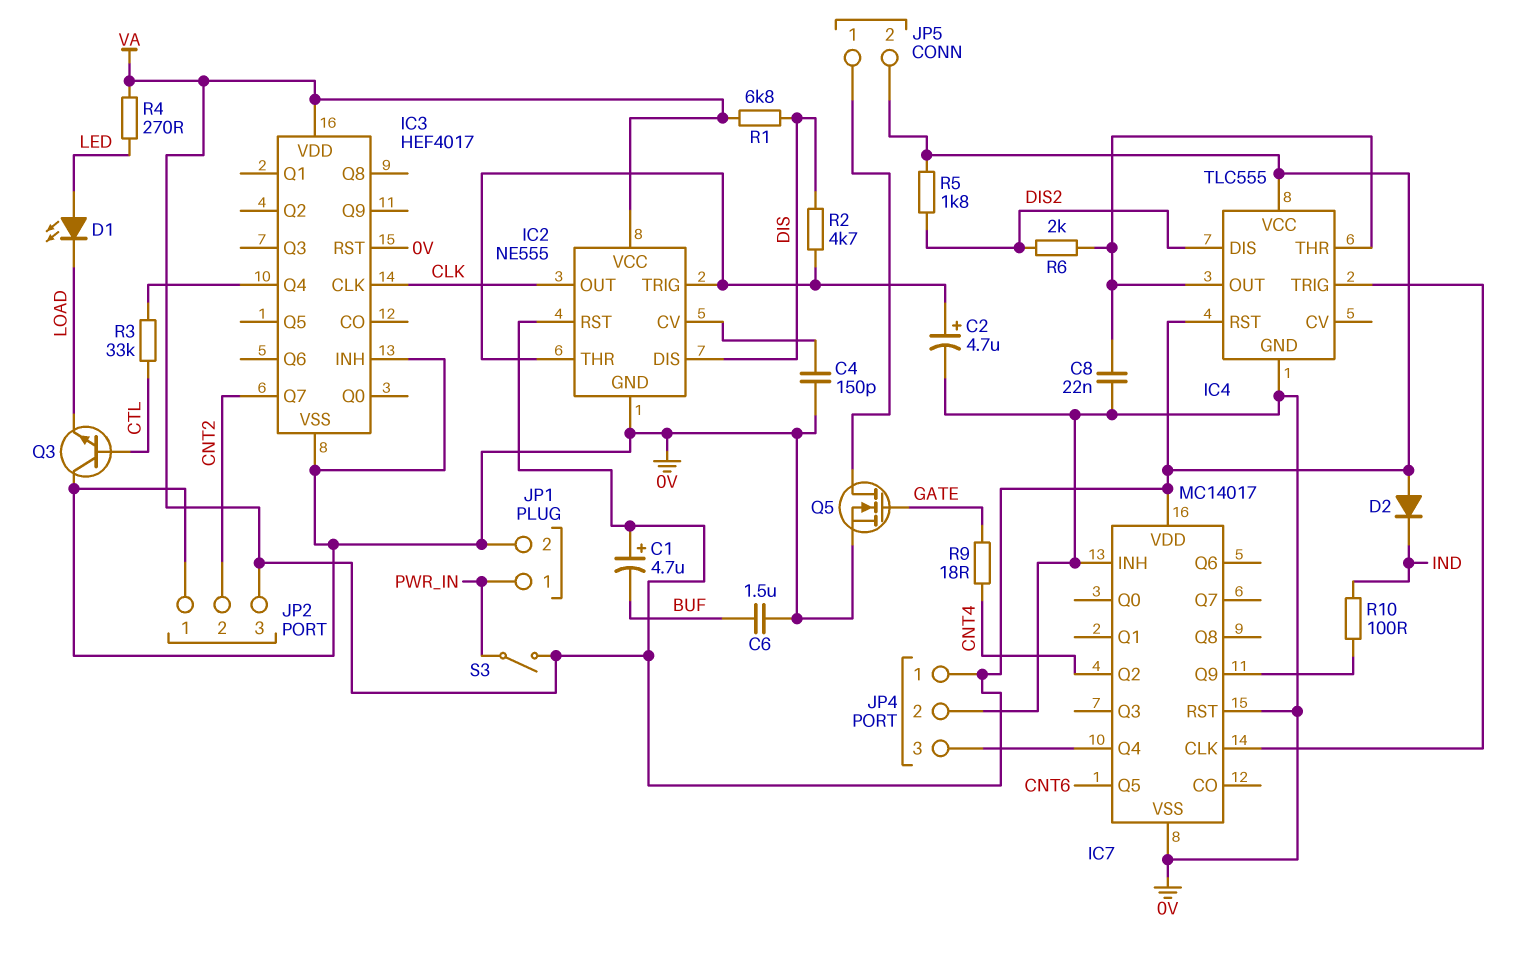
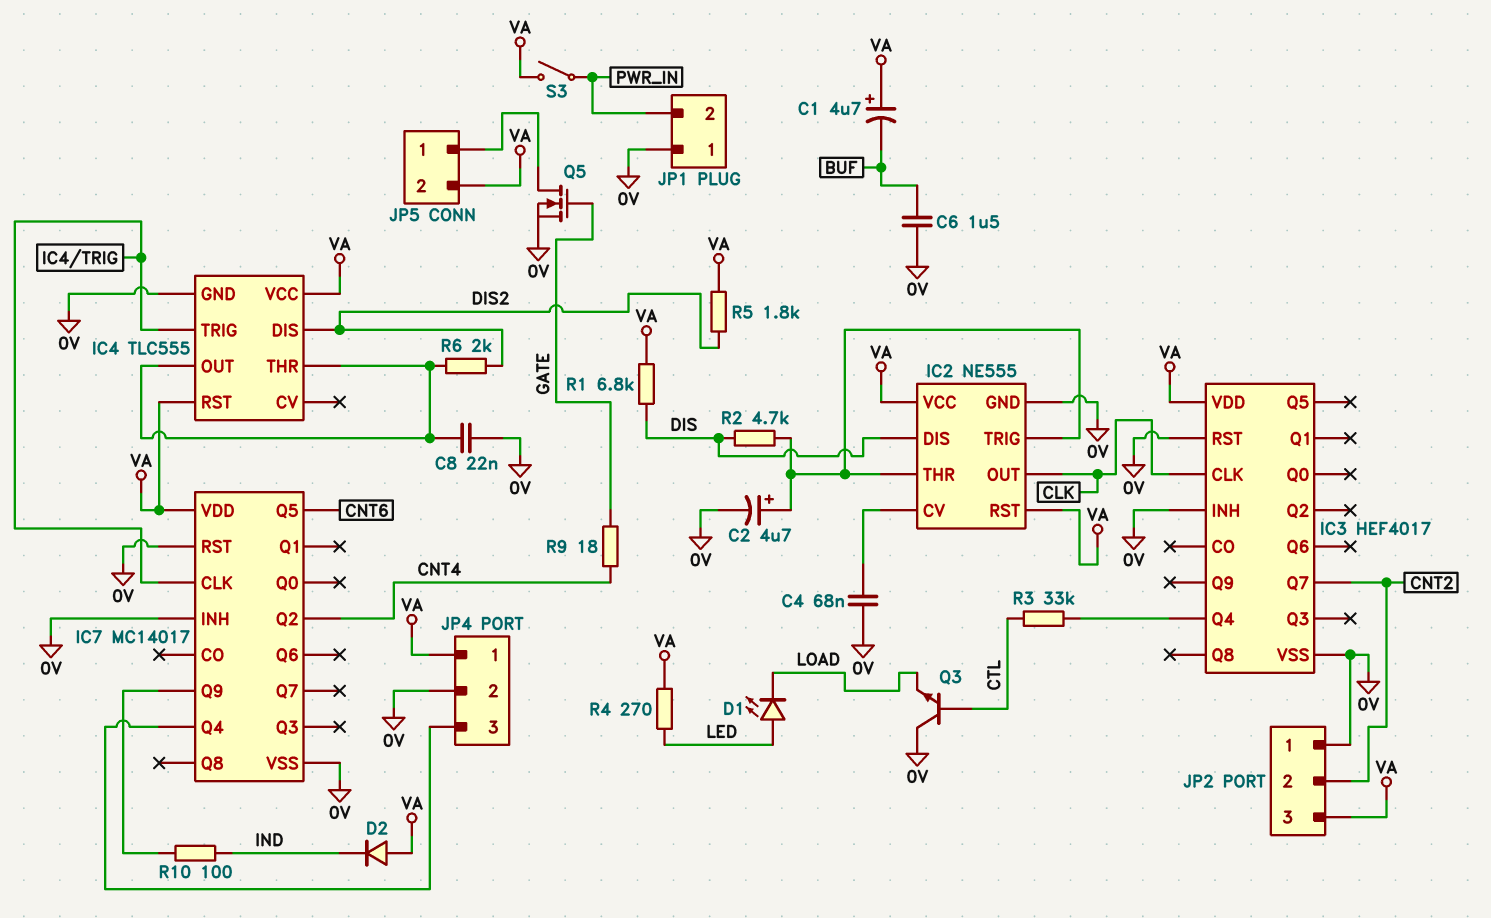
C4: 150pF (0V, IC2/CV) -> 68nF (0V, IC2/CV)
JP1 pin 1: PWR_IN -> 0V
JP1 pin 2: 0V -> PWR_IN

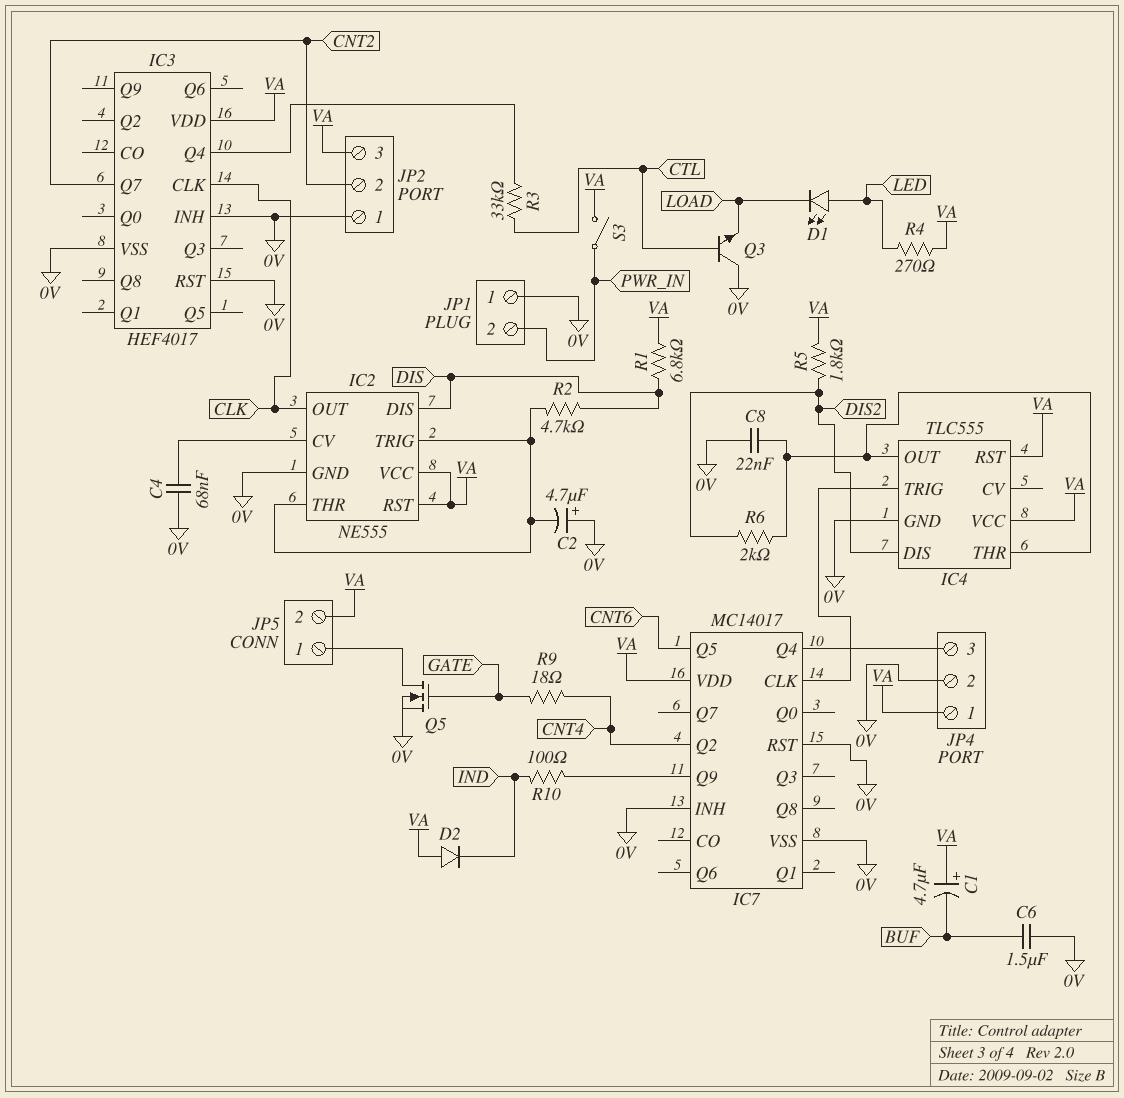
C2: 4.7uF (plus IC2/THR, minus 0V) -> 4.7uF (plus 0V, minus IC2/THR)

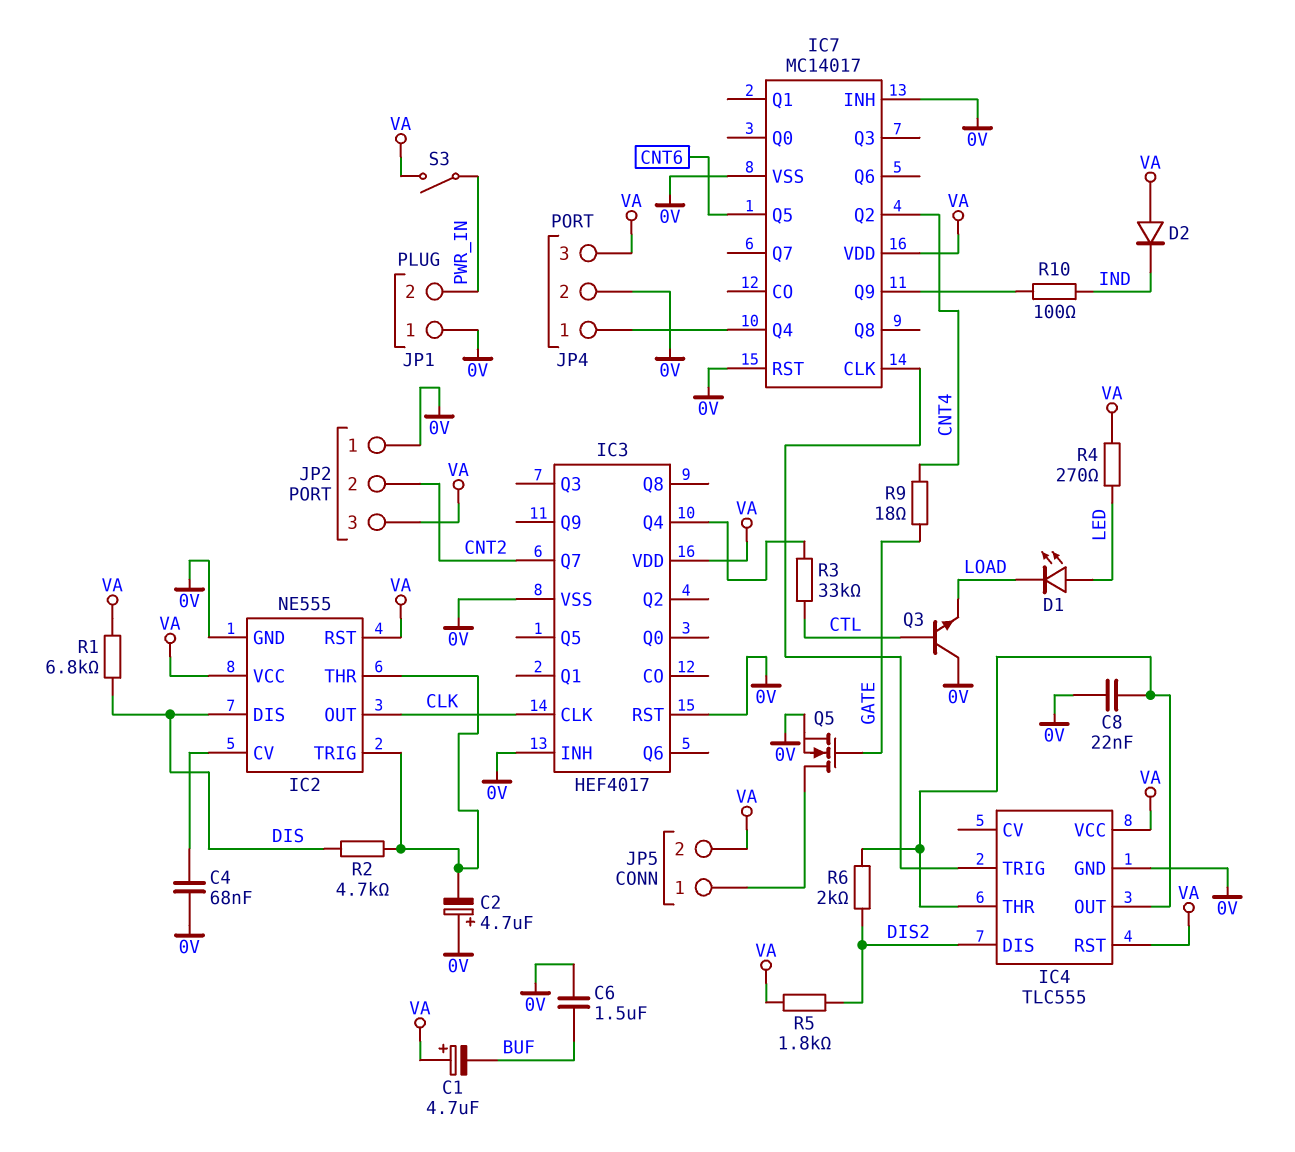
JP4 pin 1: VA -> IC7/Q4
JP4 pin 3: IC7/Q4 -> VA

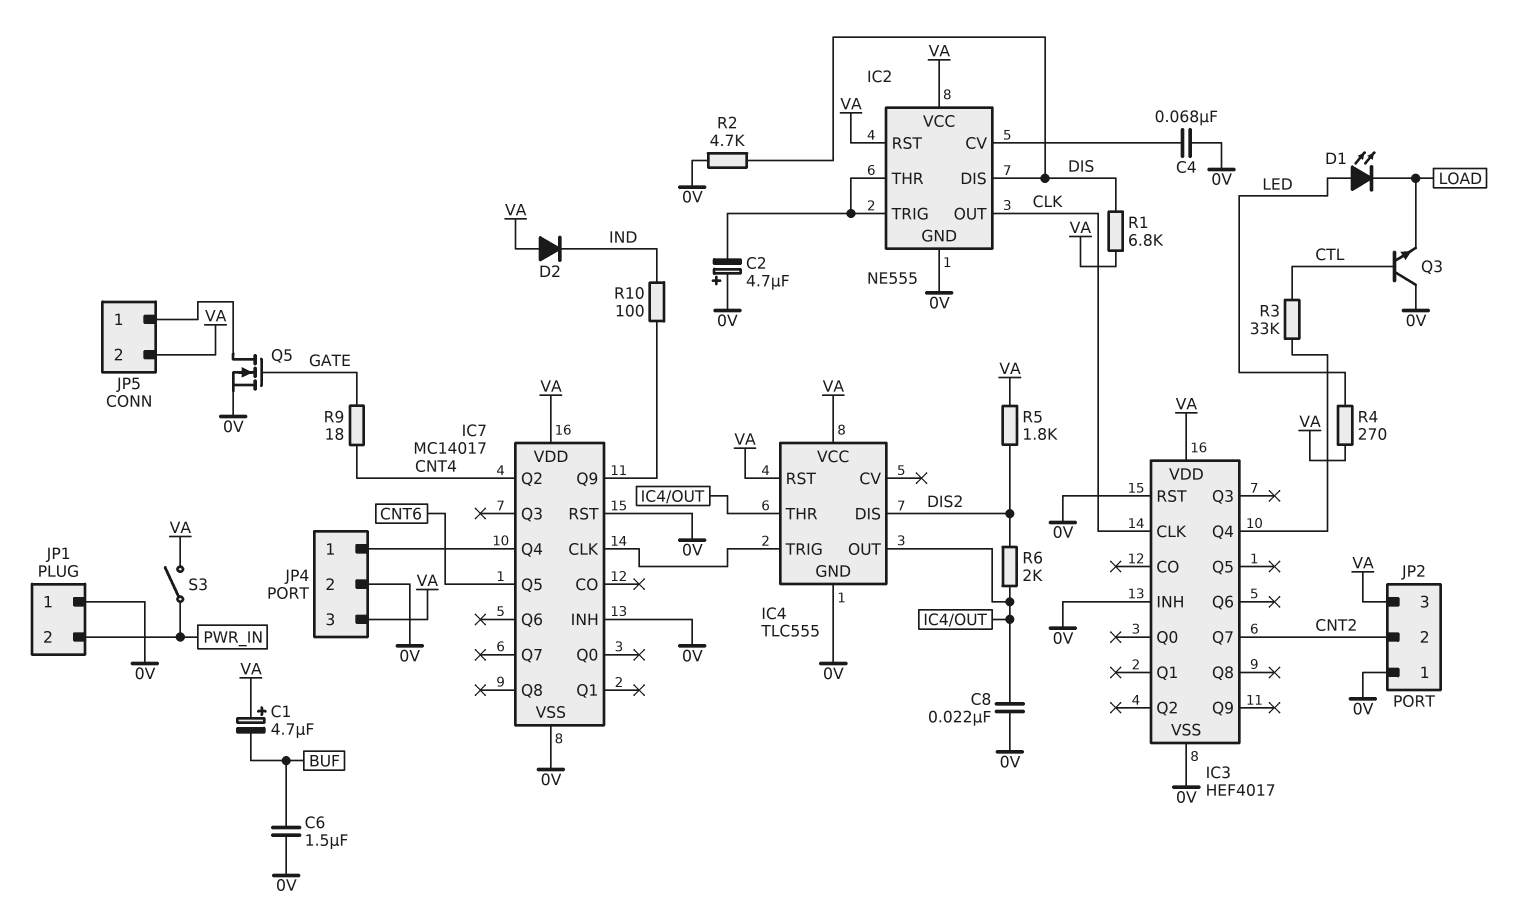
R2: 4.7k (DIS, IC2/THR) -> 4.7k (0V, DIS)

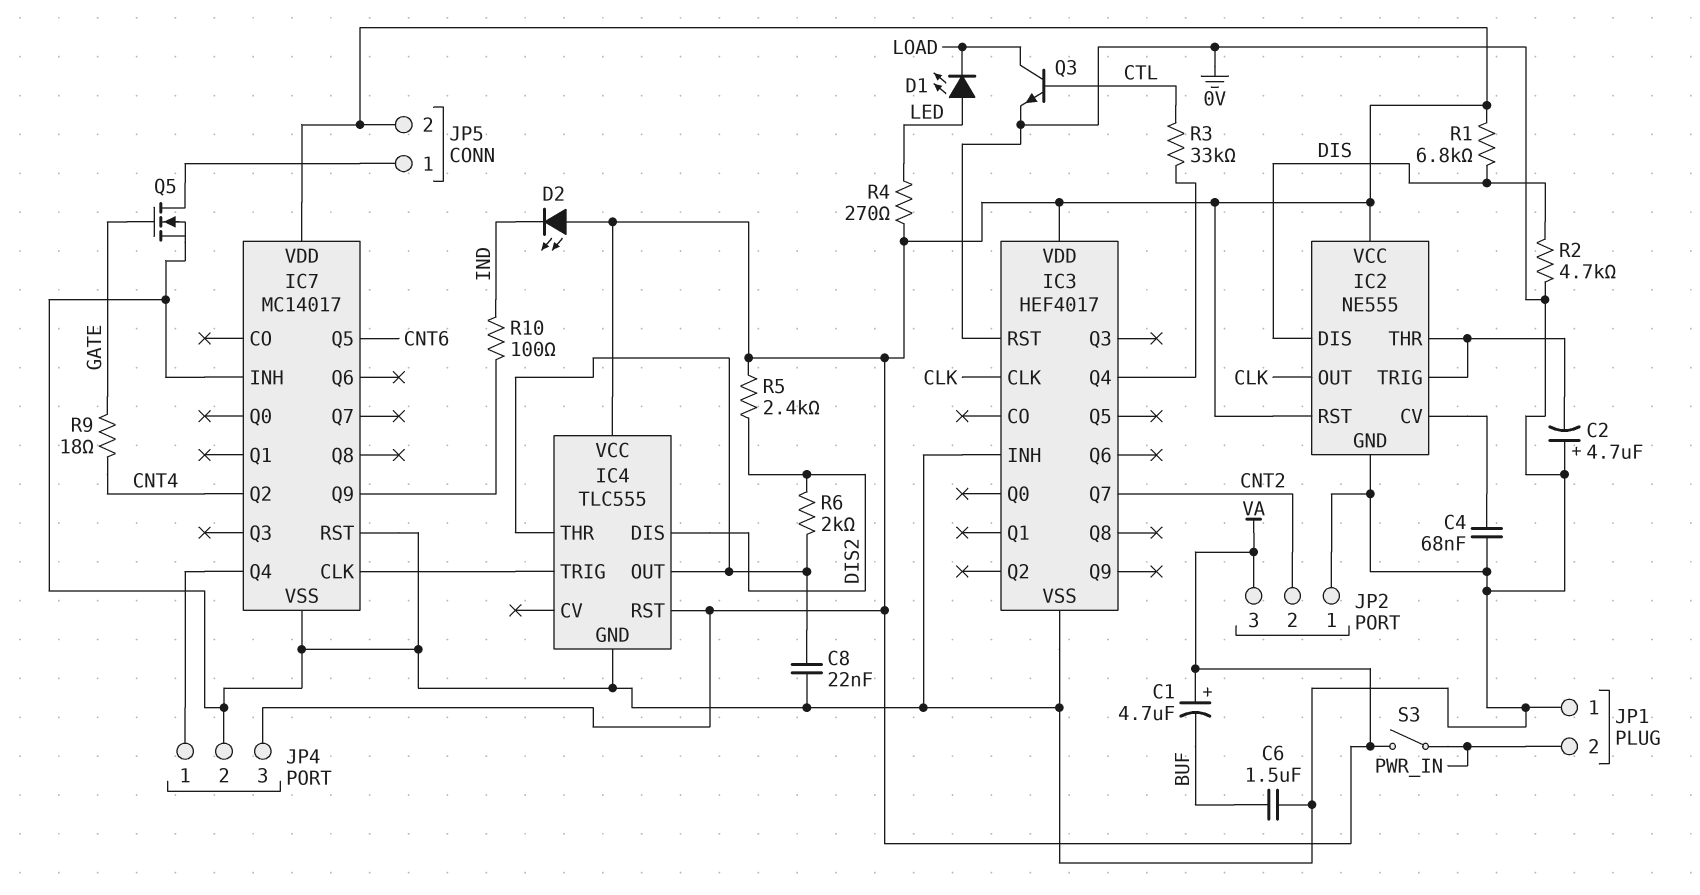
D2: diode (A VA, K IND) -> LED (A VA, K IND)
Q3: NPN (B CTL, C 0V, E LOAD) -> NPN (B CTL, C LOAD, E 0V)
R5: 1.8k (DIS2, VA) -> 2.4k (DIS2, VA)

